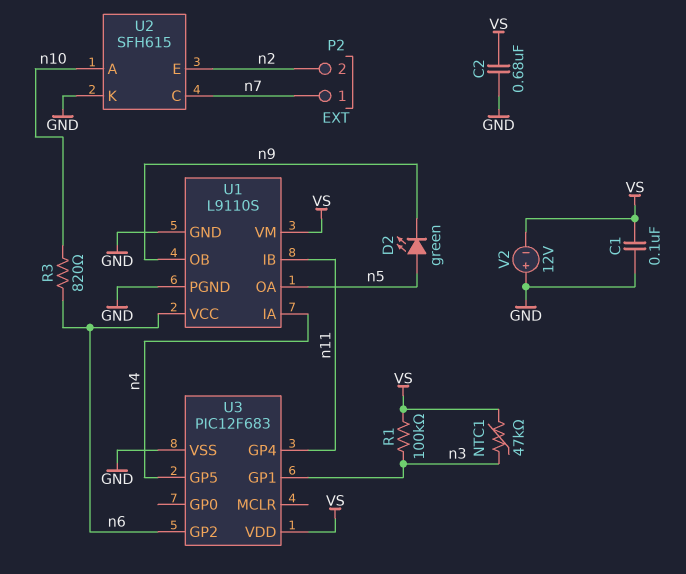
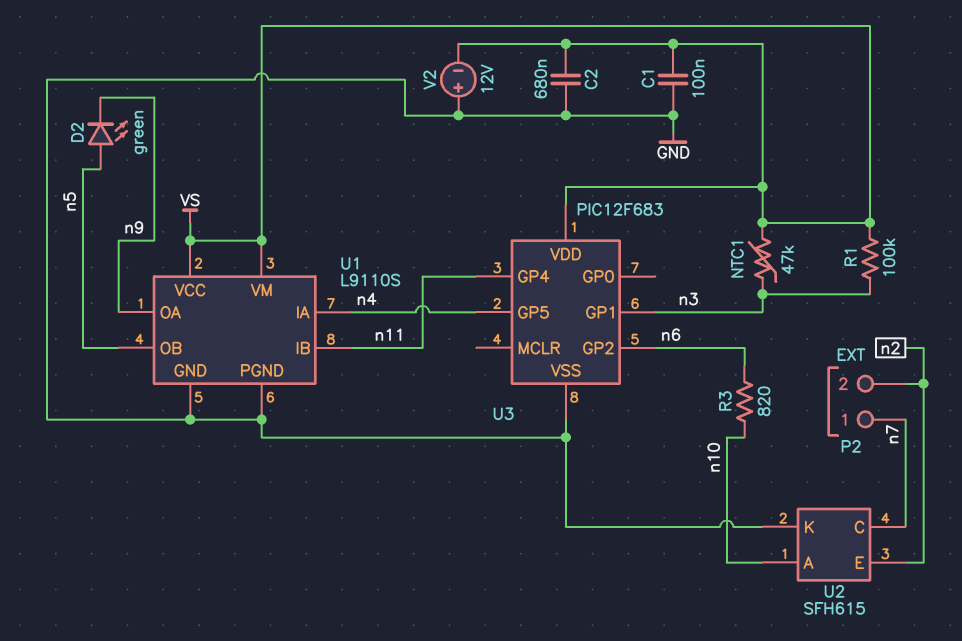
U1 pin OA: n5 -> n9
U1 pin OB: n9 -> n5
U1 pin VCC: n6 -> VS

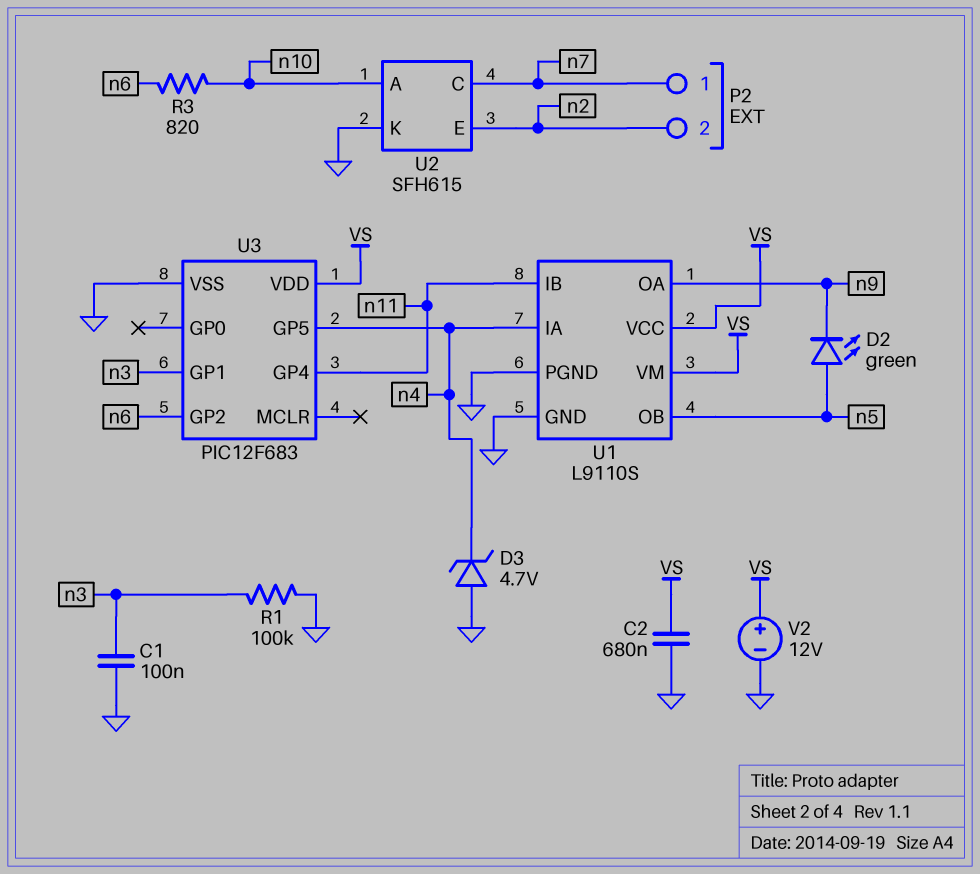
C1: 100nF (GND, VS) -> 100nF (GND, n3)
D3: none -> zener 4.7V (A GND, K n4)
NTC1: 47k (VS, n3) -> none
R1: 100k (VS, n3) -> 100k (GND, n3)
V2: 12V (plus GND, minus VS) -> 12V (plus VS, minus GND)

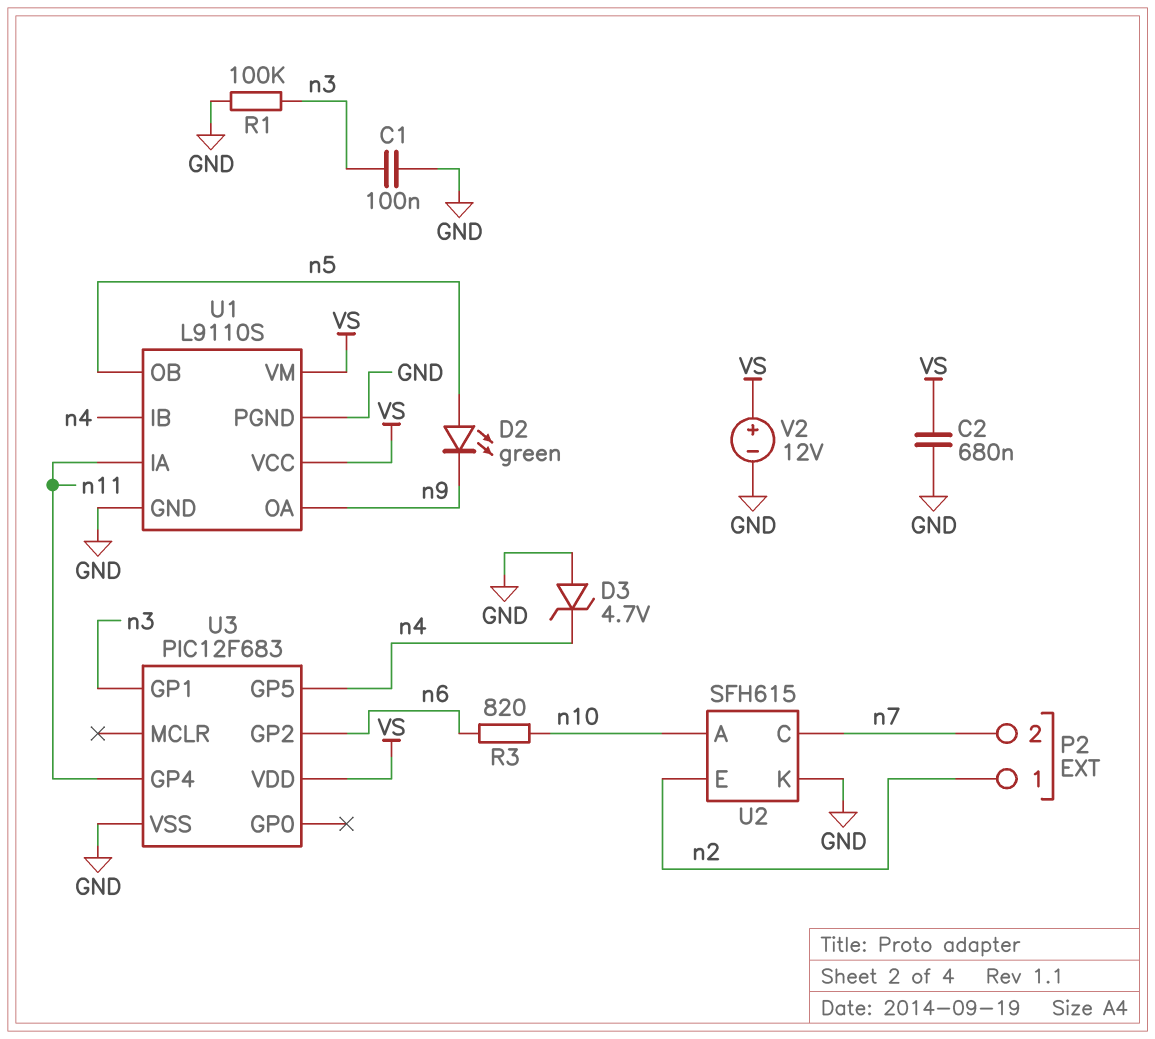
P2 pin 1: n7 -> n2
P2 pin 2: n2 -> n7
U1 pin IA: n4 -> n11
U1 pin IB: n11 -> n4

